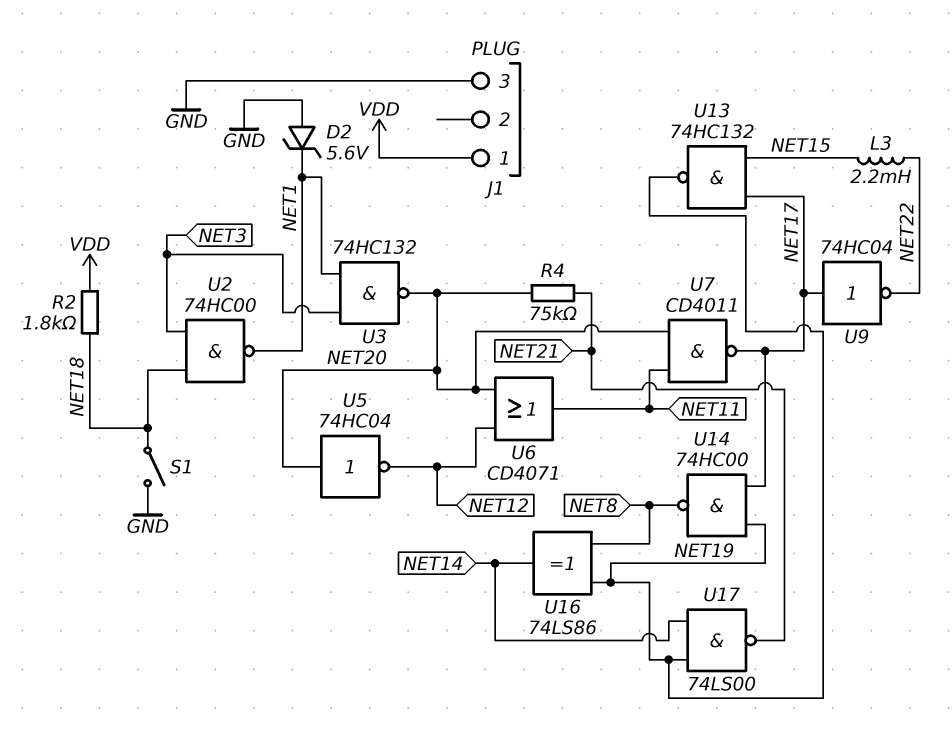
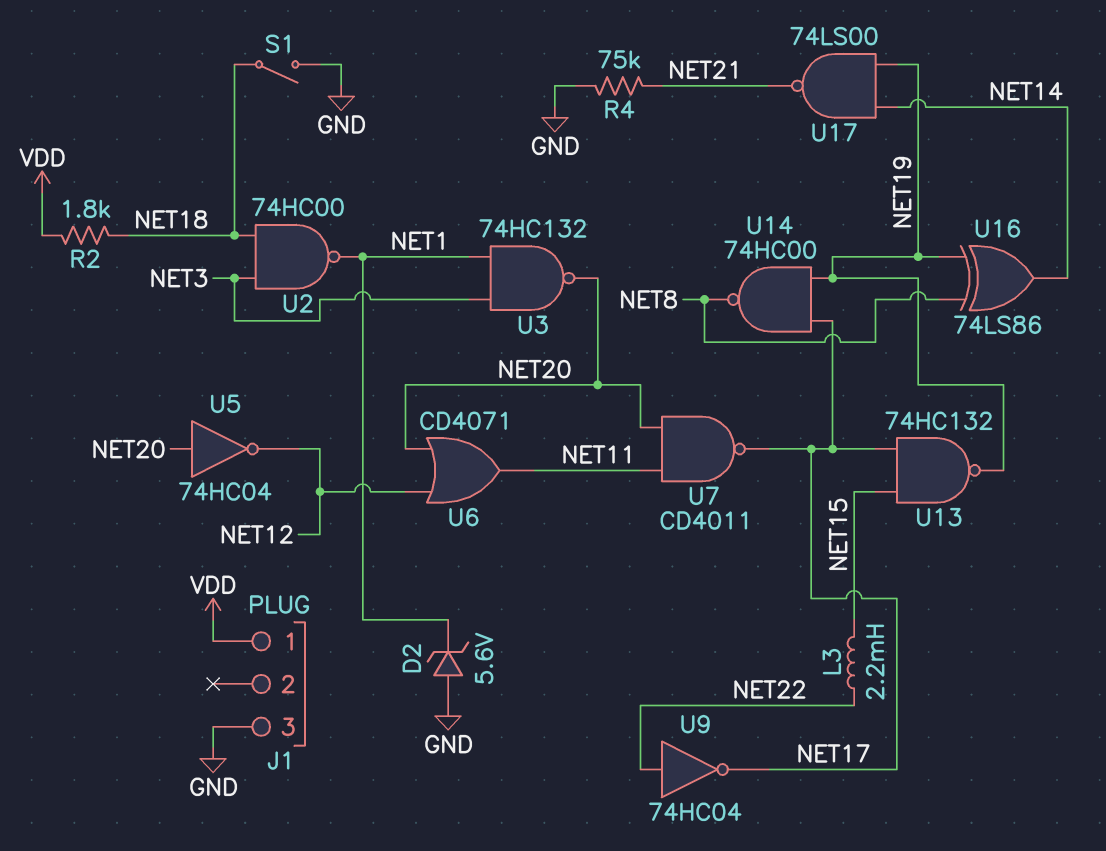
R4: 75k (NET20, NET21) -> 75k (GND, NET21)
U9: NOT 74HC04 (in NET17, out NET22) -> NOT 74HC04 (in NET22, out NET17)

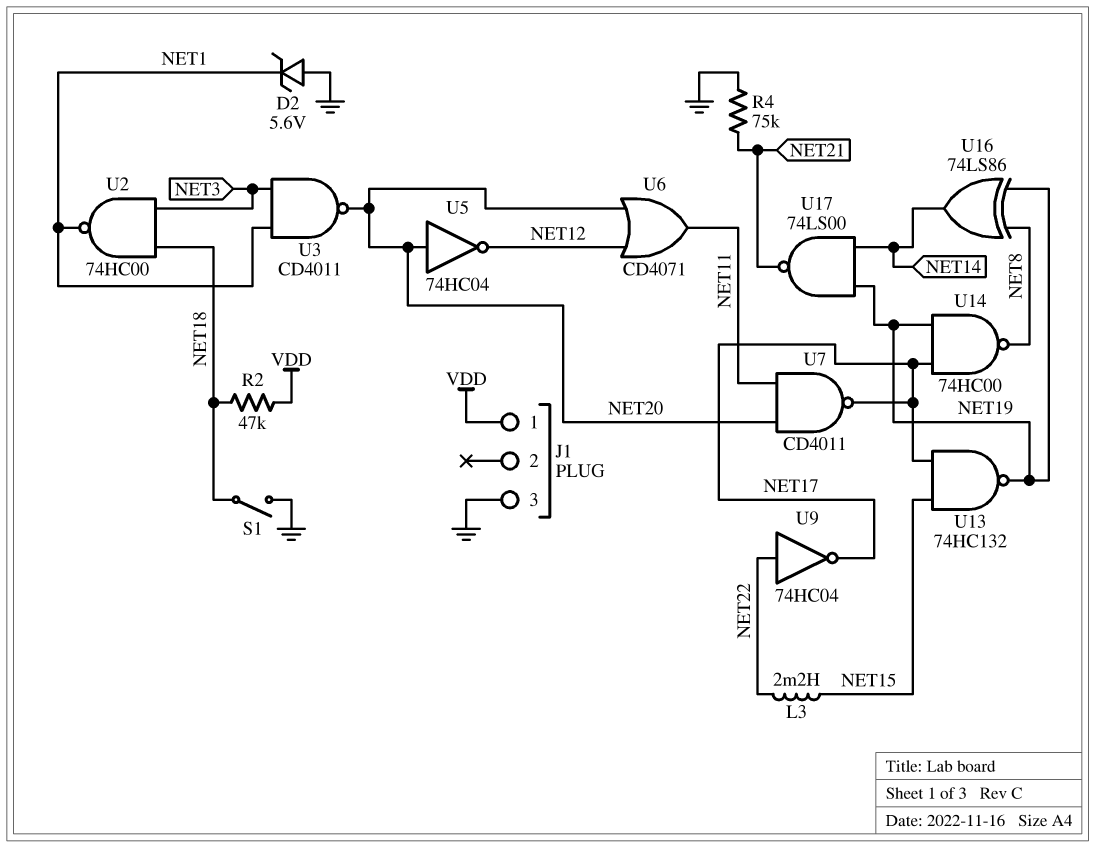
R2: 1.8k (NET18, VDD) -> 47k (NET18, VDD)
U3: NAND 74HC132 (in NET1, in NET3, out NET20) -> NAND CD4011 (in NET1, in NET3, out NET20)

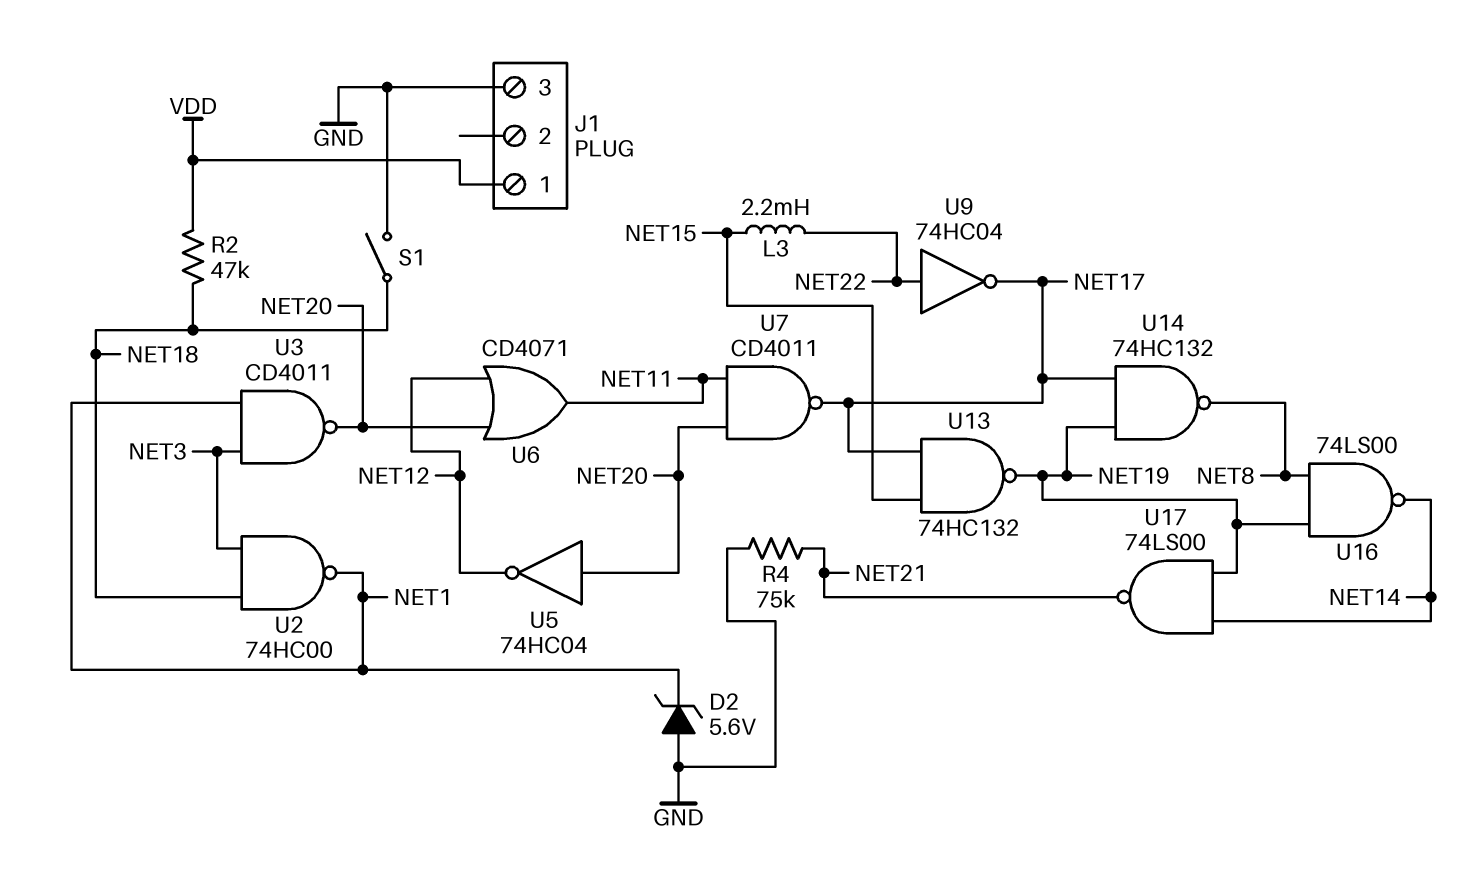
U14: NAND 74HC00 (in NET17, in NET19, out NET8) -> NAND 74HC132 (in NET17, in NET19, out NET8)
U16: XOR 74LS86 (in NET8, in NET19, out NET14) -> NAND 74LS00 (in NET8, in NET19, out NET14)

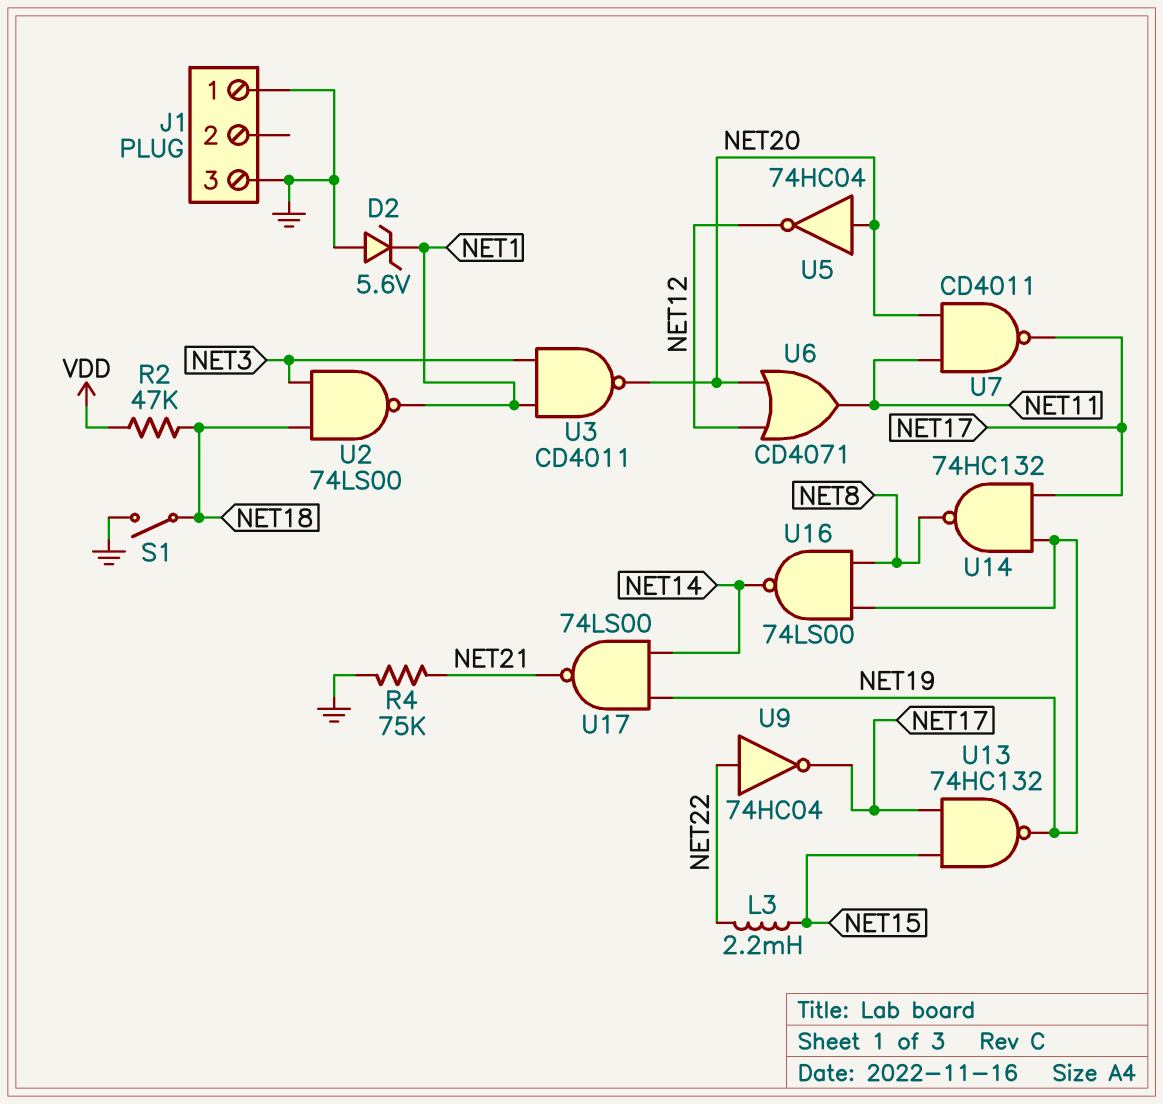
J1 pin 1: VDD -> GND
U2: NAND 74HC00 (in NET3, in NET18, out NET1) -> NAND 74LS00 (in NET3, in NET18, out NET1)

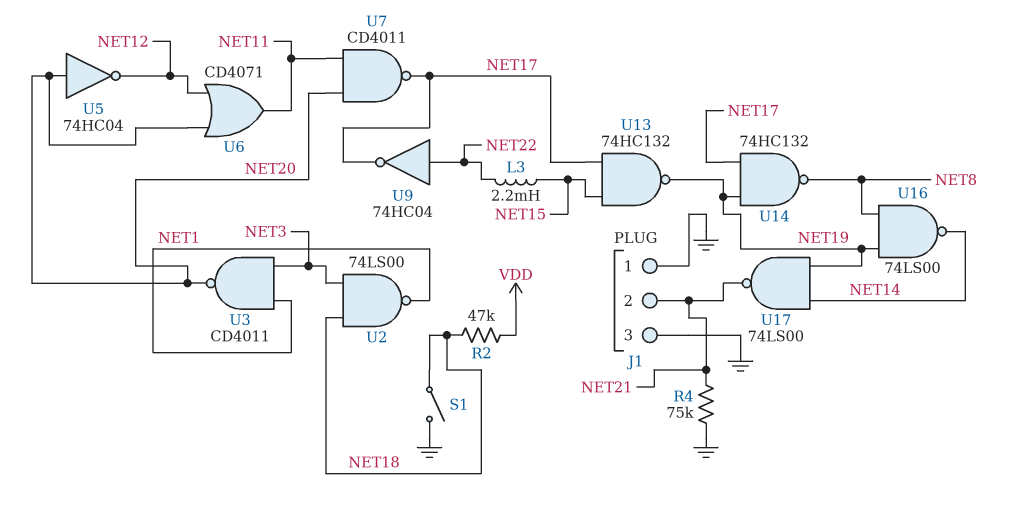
D2: zener 5.6V (A GND, K NET1) -> none
J1 pin 2: none -> NET21

